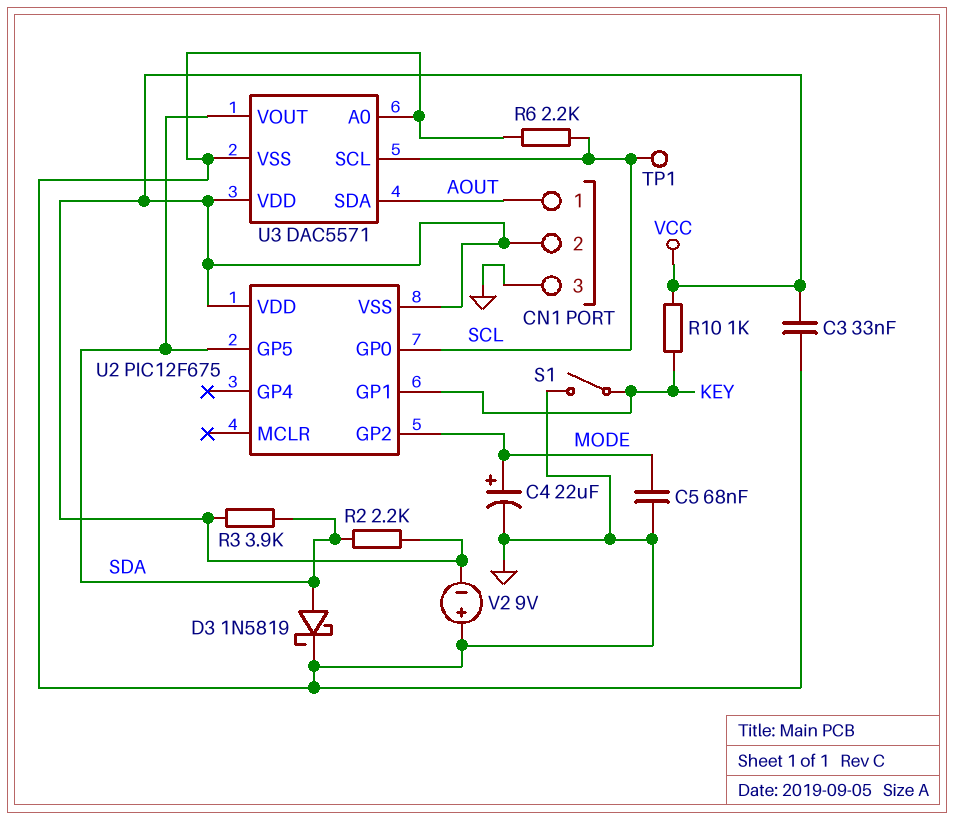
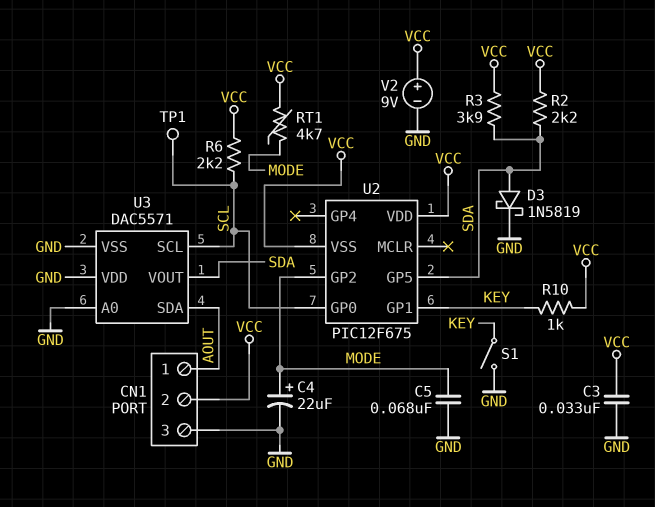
R6: 2.2k (GND, SCL) -> 2.2k (SCL, VCC)
RT1: none -> 4.7k (MODE, VCC)
U3 pin VDD: VCC -> GND
V2: 9V (plus GND, minus VCC) -> 9V (plus VCC, minus GND)

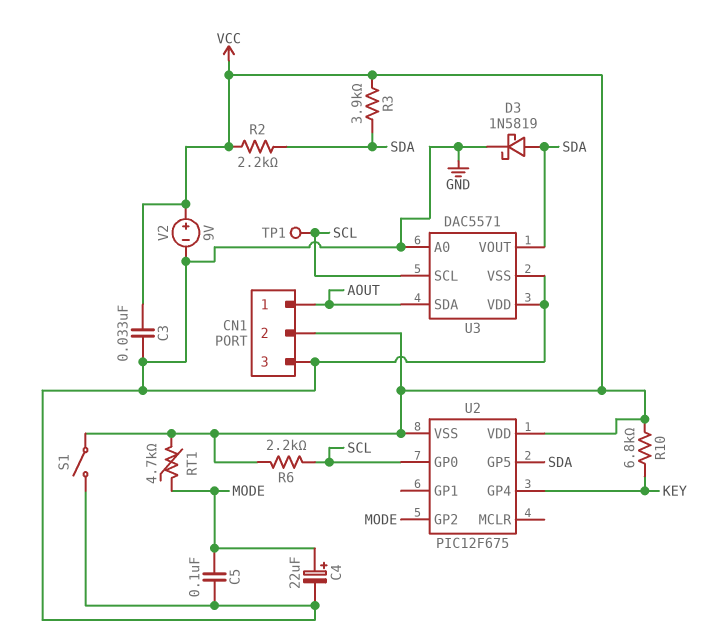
C5: 68nF (GND, MODE) -> 100nF (GND, MODE)
R10: 1k (KEY, VCC) -> 6.8k (KEY, VCC)
S1: switch (GND, KEY) -> switch (GND, VCC)
U2 pin GP1: KEY -> none
U2 pin GP4: none -> KEY

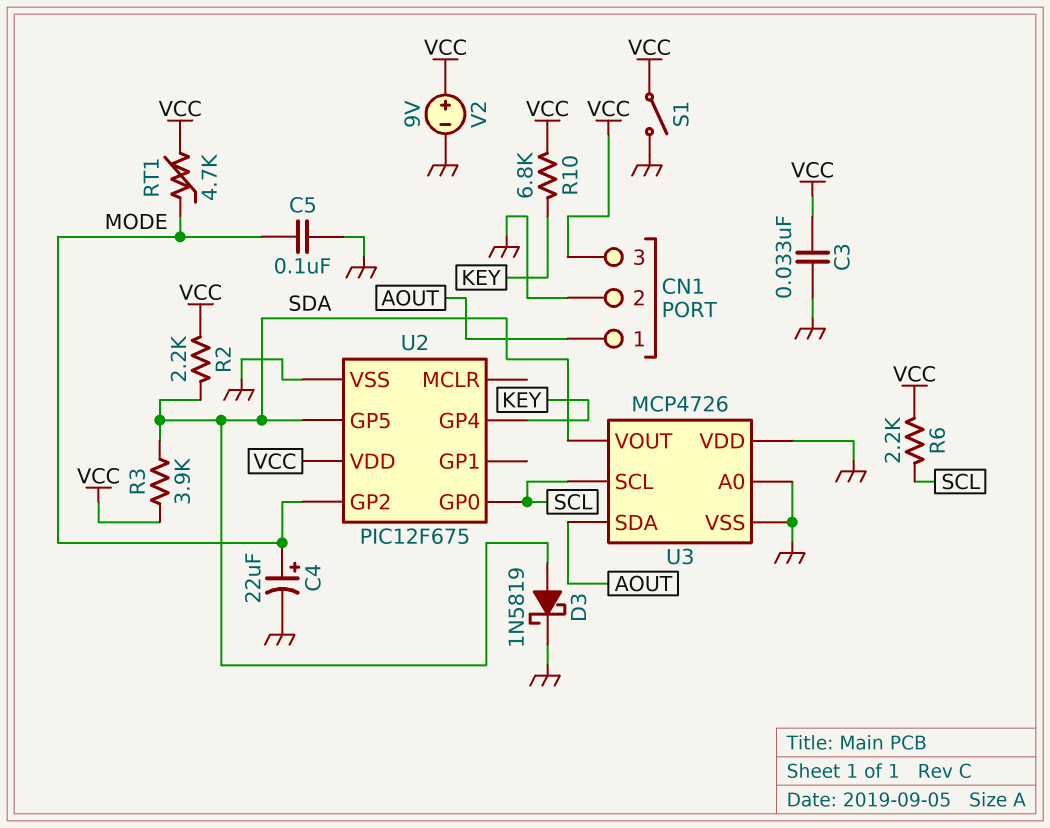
CN1 pin 2: VCC -> GND
CN1 pin 3: GND -> VCC
TP1: test point (SCL) -> none
U2 pin VSS: VCC -> GND
U3: DAC5571 -> MCP4726

